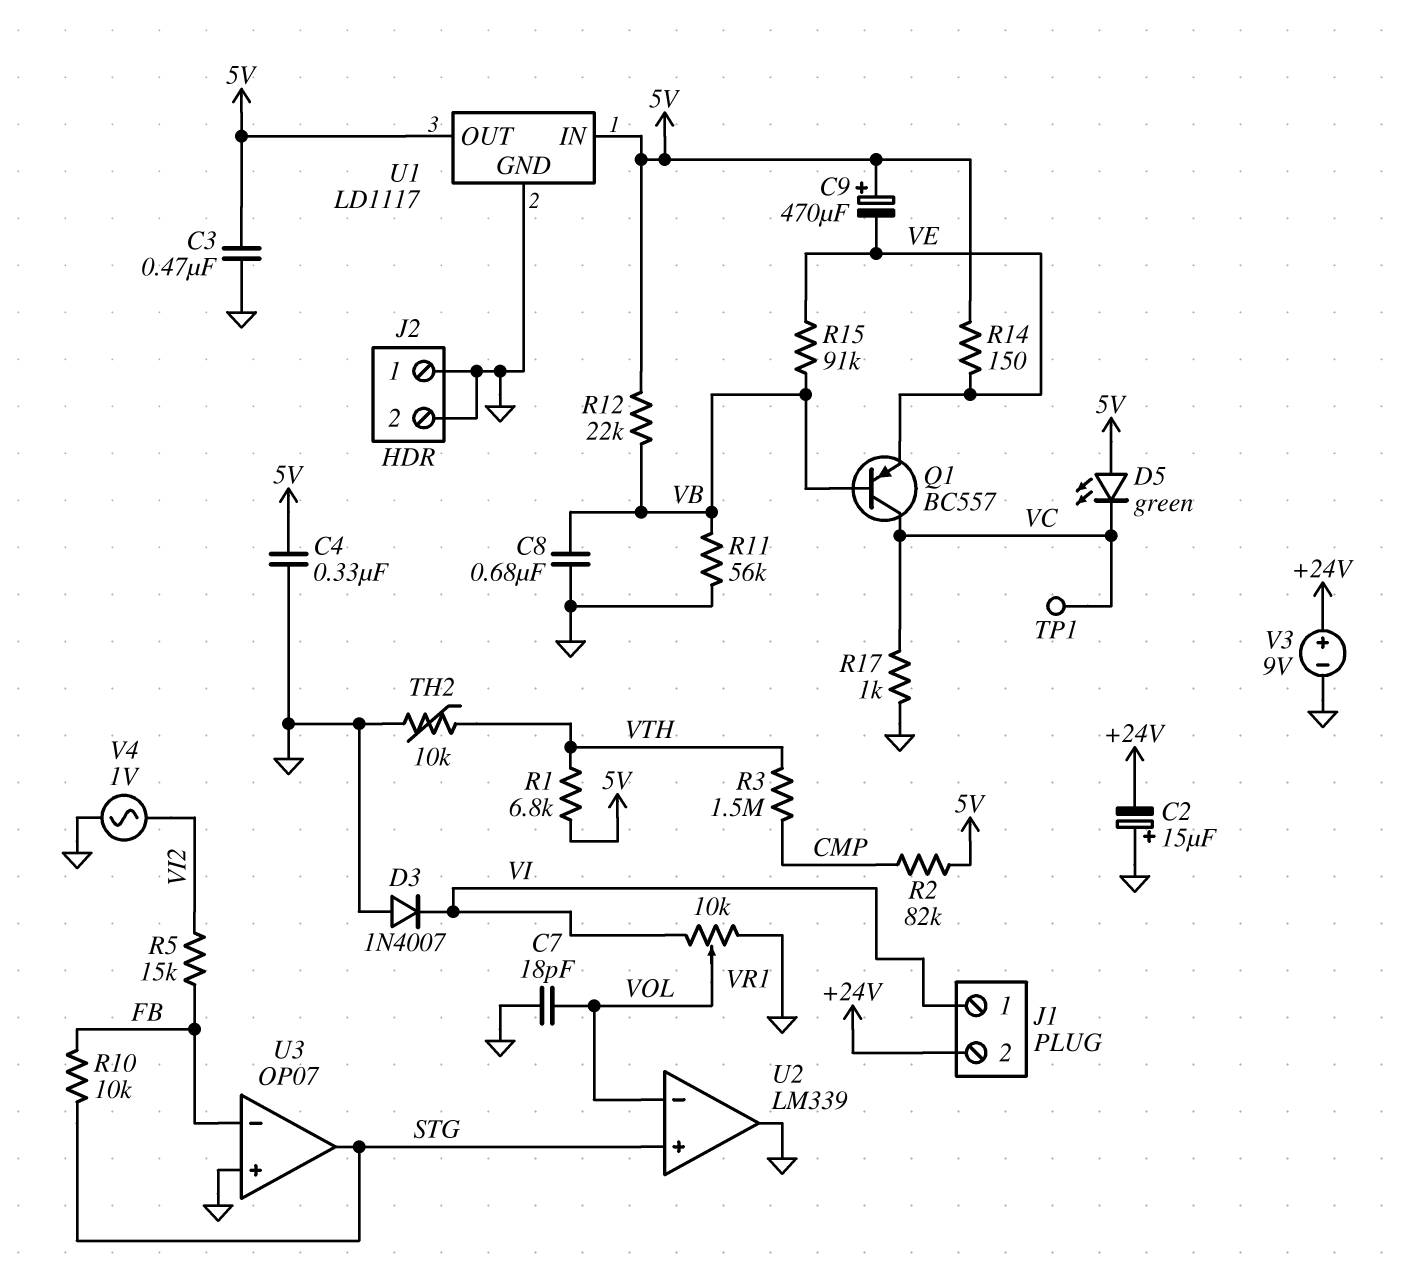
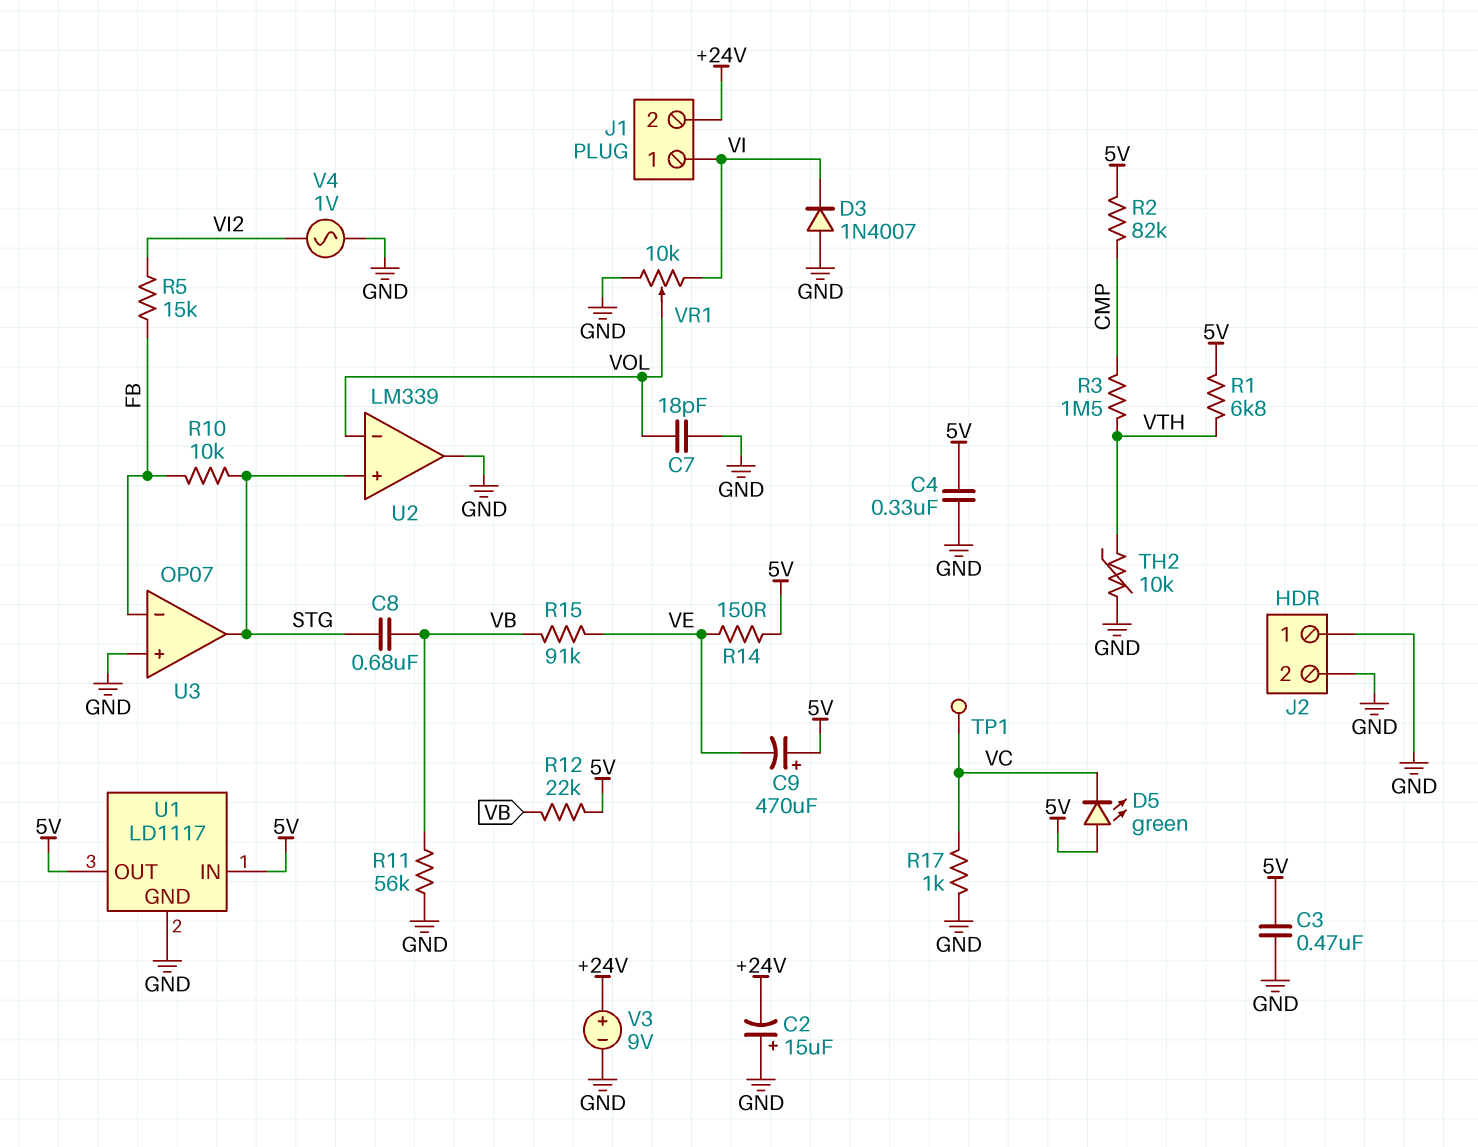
C8: 680nF (GND, VB) -> 680nF (STG, VB)
Q1: PNP BC557 (B VB, C VC, E VE) -> none

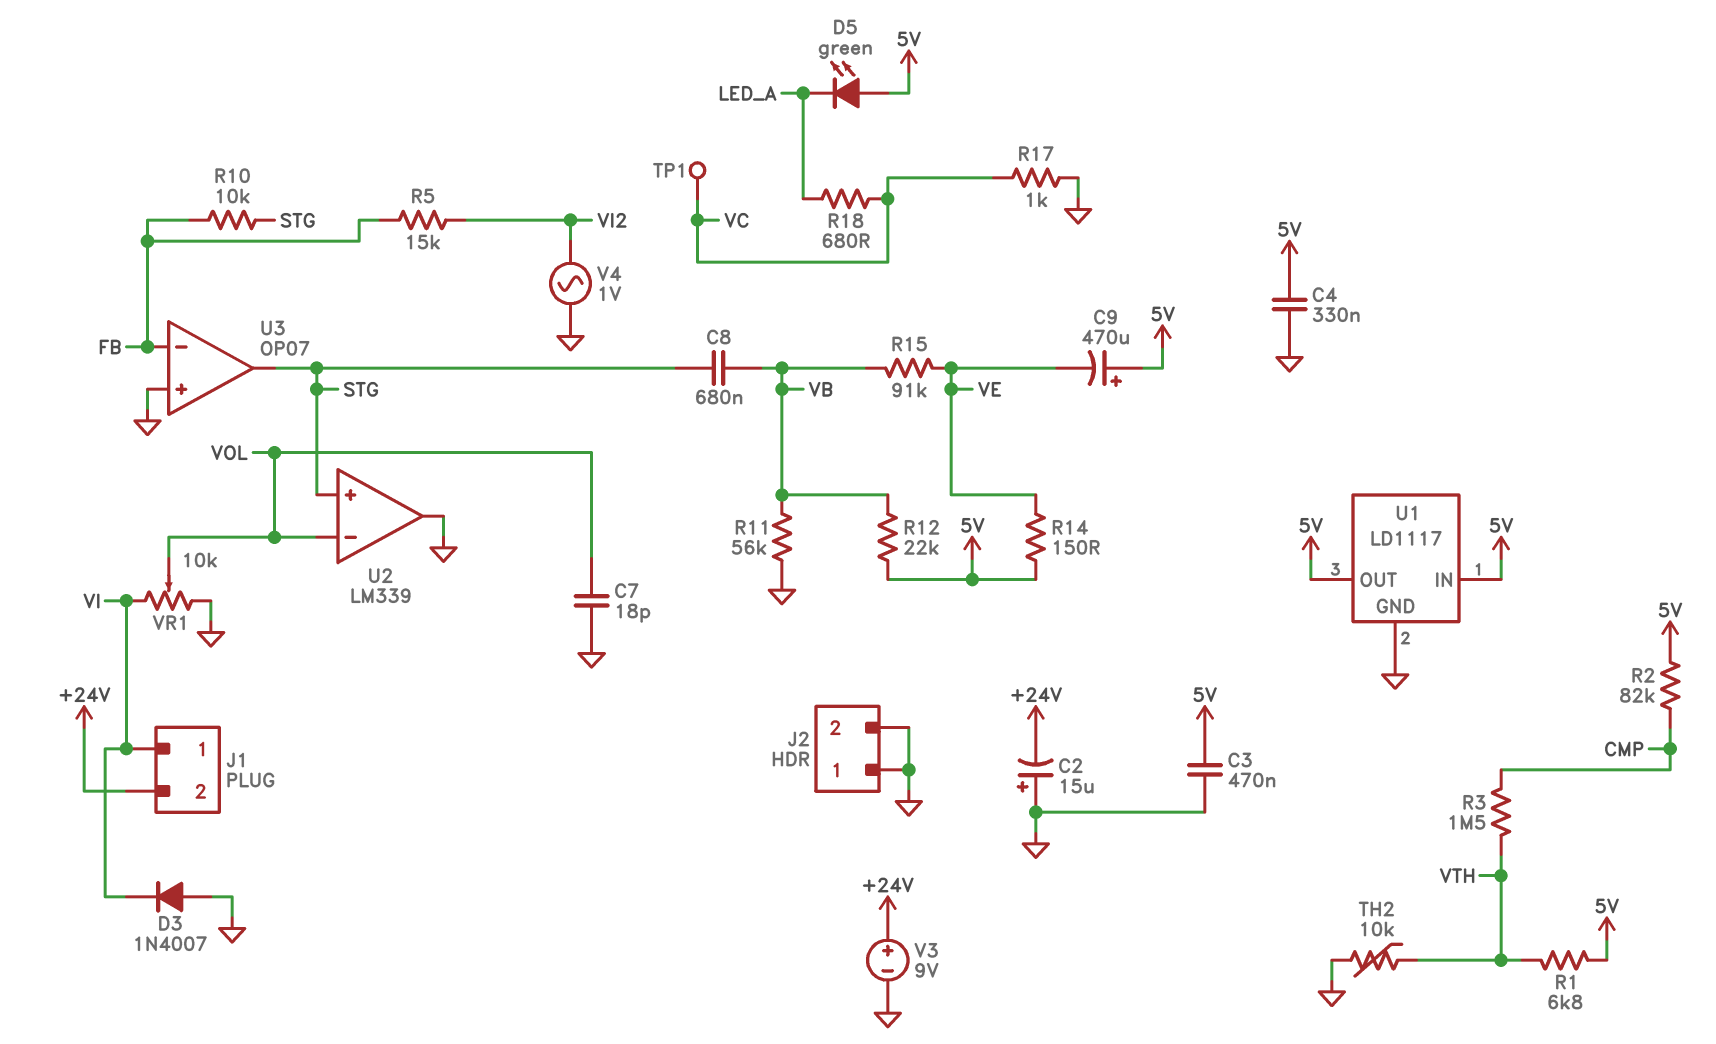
D5: LED green (A 5V, K VC) -> LED green (A 5V, K LED_A)
R18: none -> 680 (LED_A, VC)

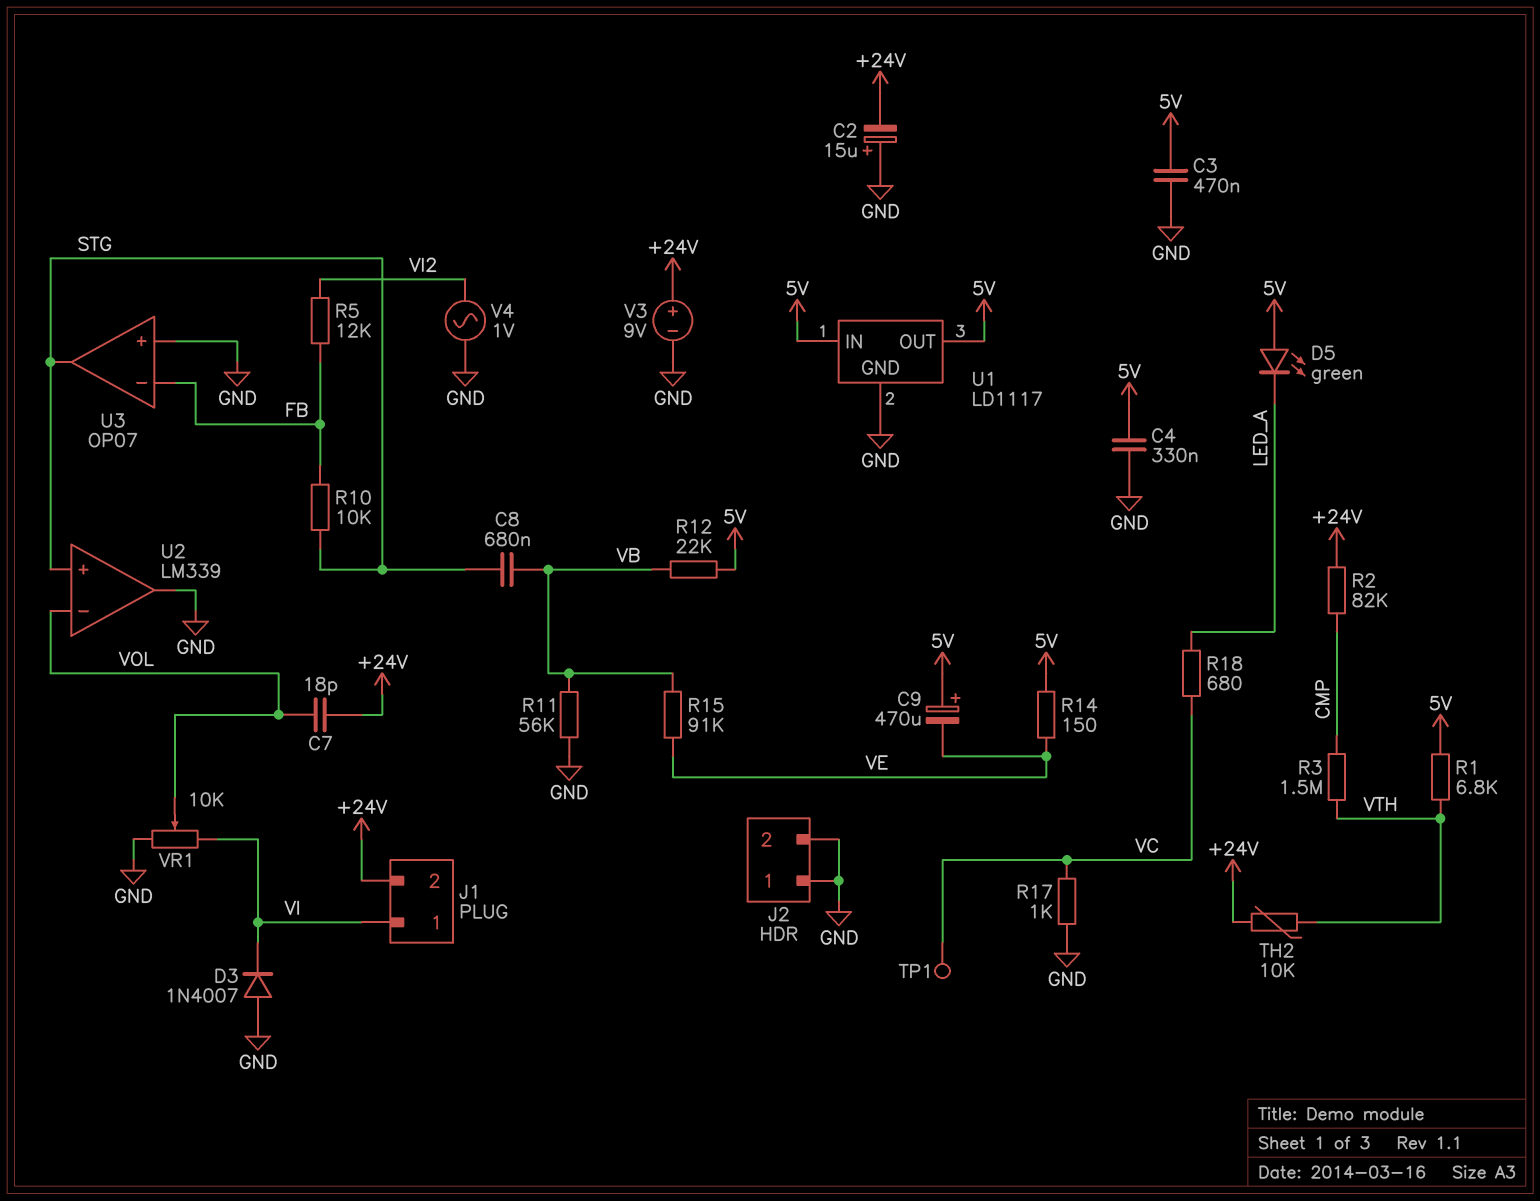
C7: 18pF (GND, VOL) -> 18pF (+24V, VOL)
R2: 82k (5V, CMP) -> 82k (+24V, CMP)
R5: 15k (FB, VI2) -> 12k (FB, VI2)
TH2: 10k (GND, VTH) -> 10k (+24V, VTH)

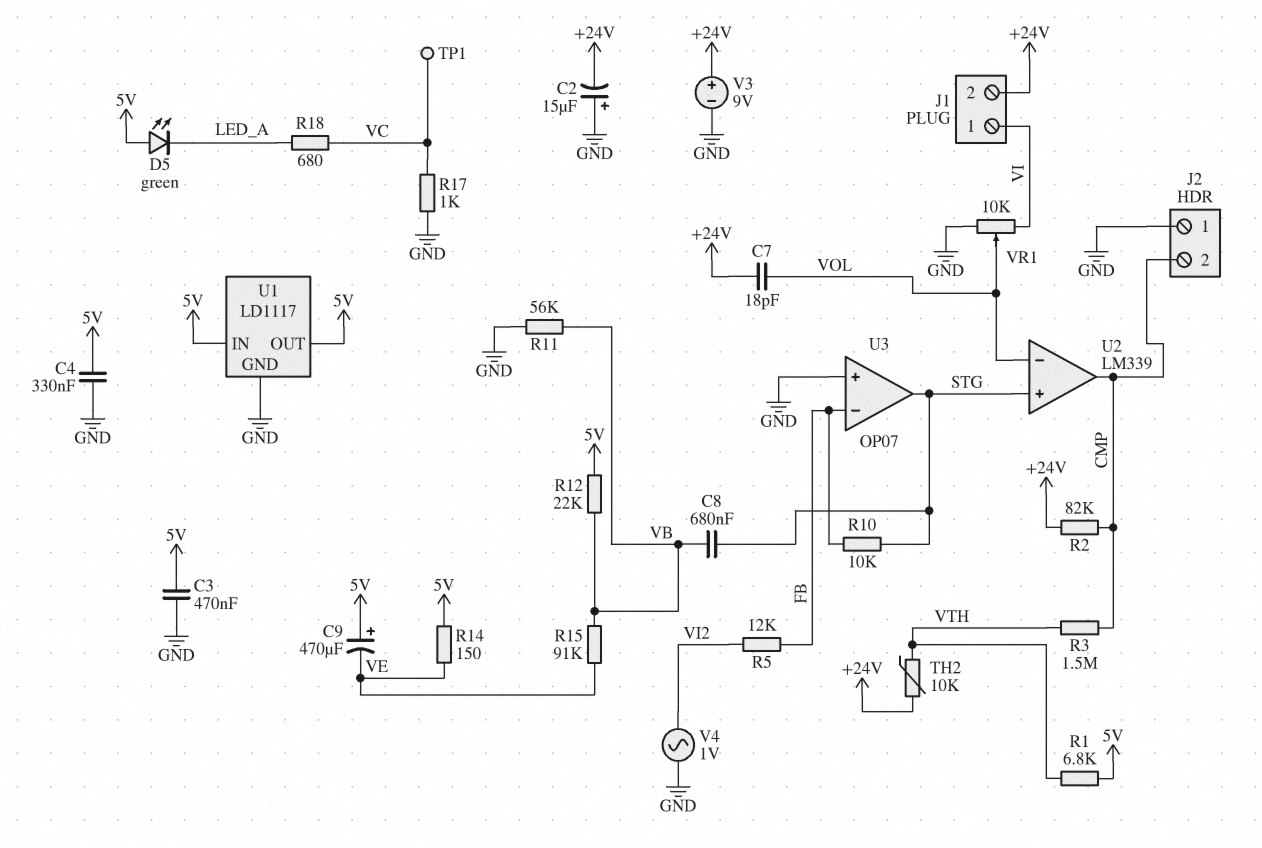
D3: diode 1N4007 (A GND, K VI) -> none
J2 pin 2: GND -> CMP
U2 pin out: GND -> CMP

